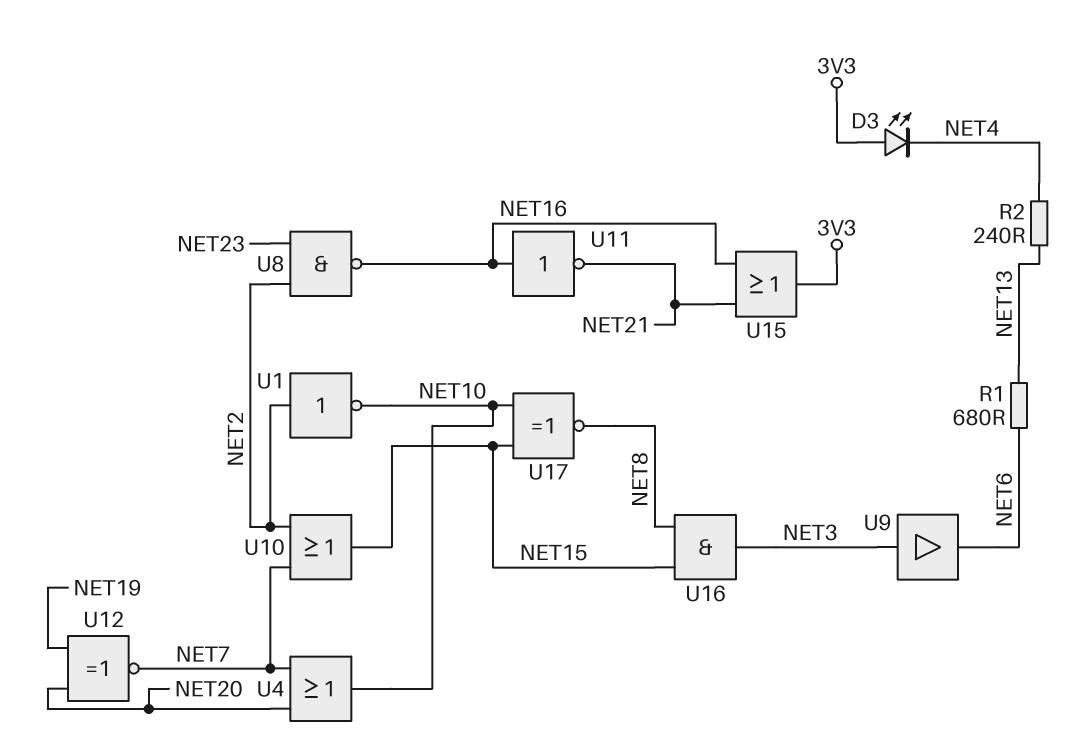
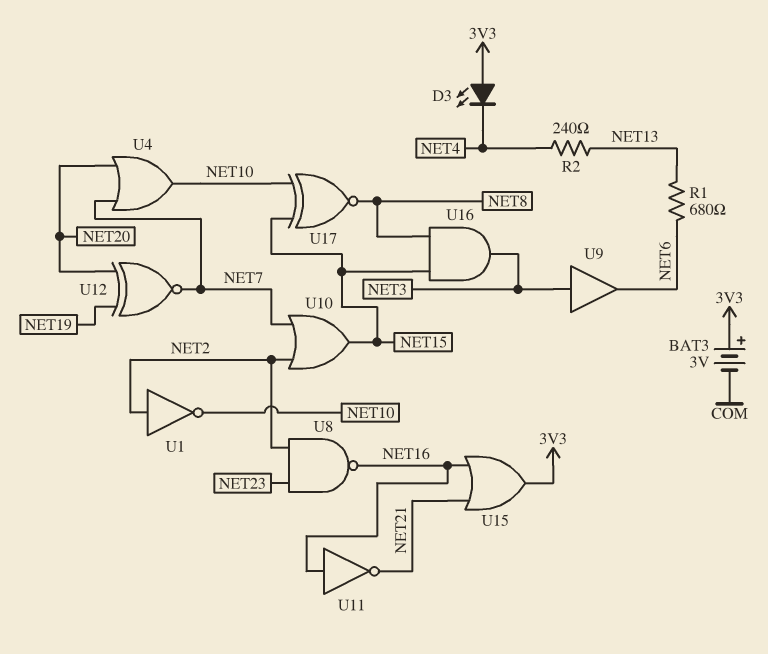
BAT3: none -> 3V (plus 3V3, minus COM)

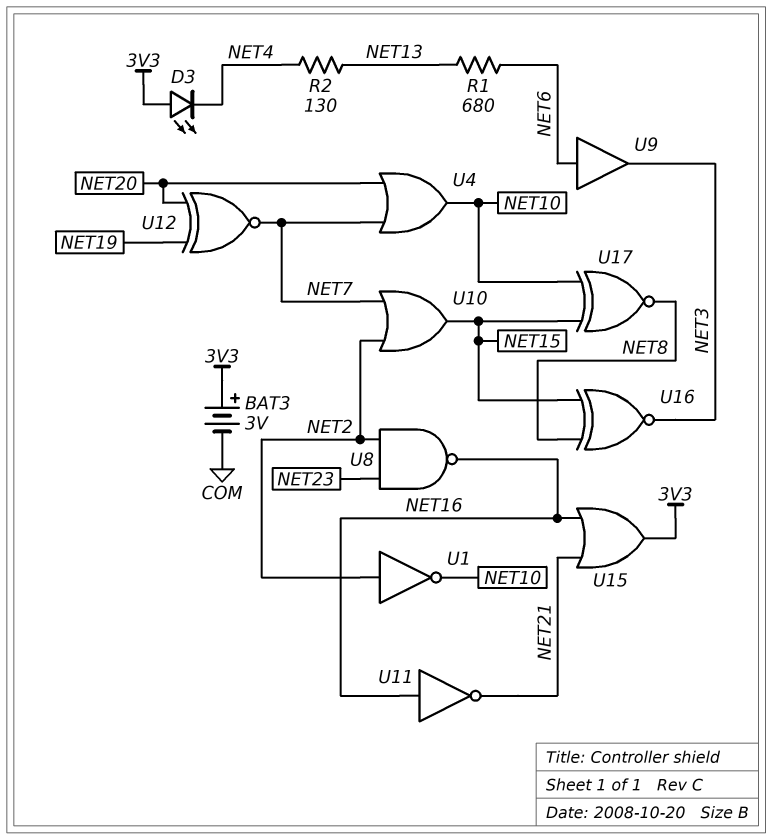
R2: 240 (NET4, NET13) -> 130 (NET4, NET13)
U9: buffer (in NET3, out NET6) -> buffer (in NET6, out NET3)
U16: AND (in NET8, in NET15, out NET3) -> XNOR (in NET8, in NET15, out NET3)

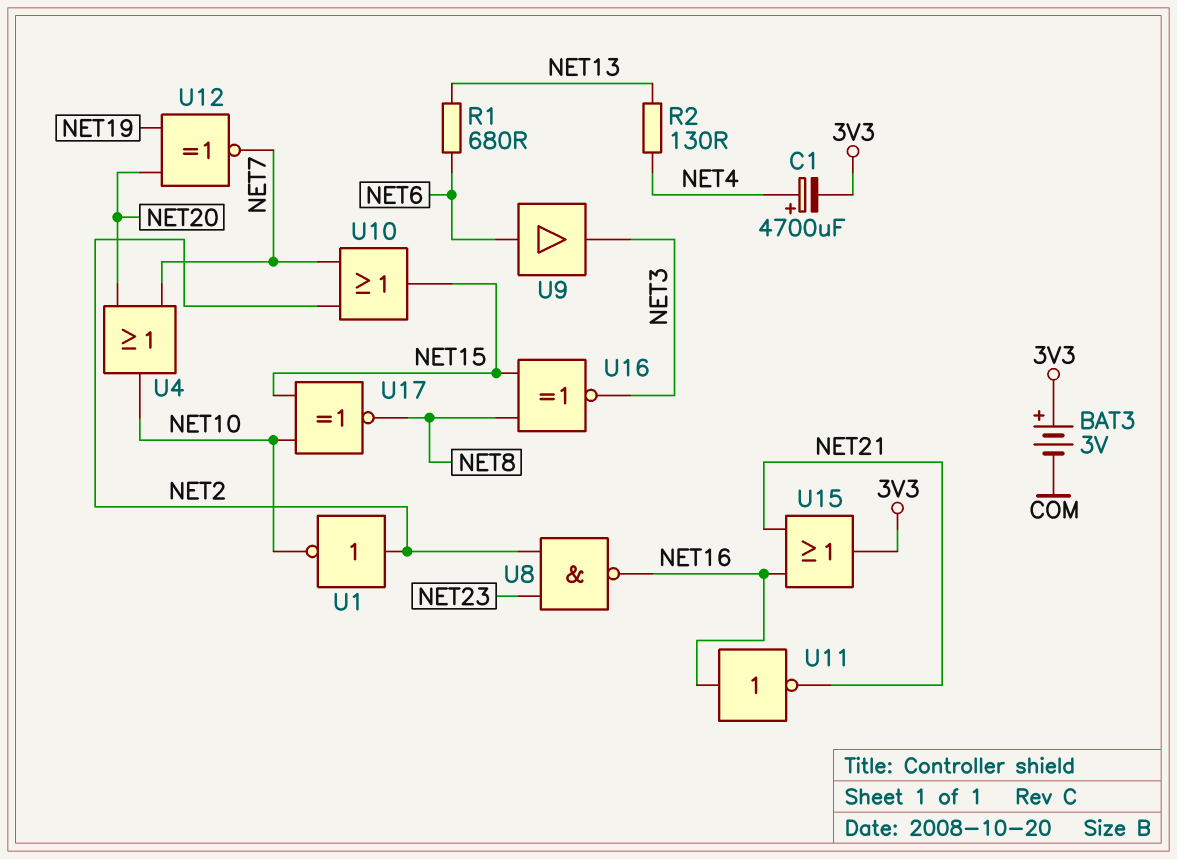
C1: none -> 4700uF (plus NET4, minus 3V3)
D3: LED (A 3V3, K NET4) -> none

